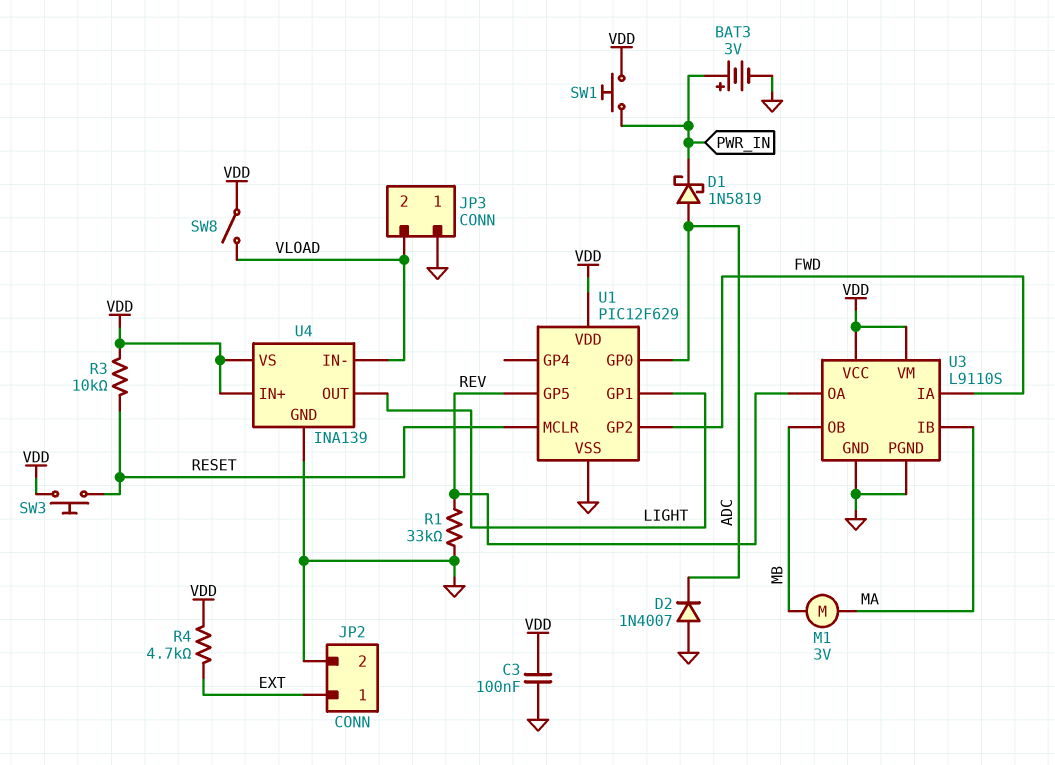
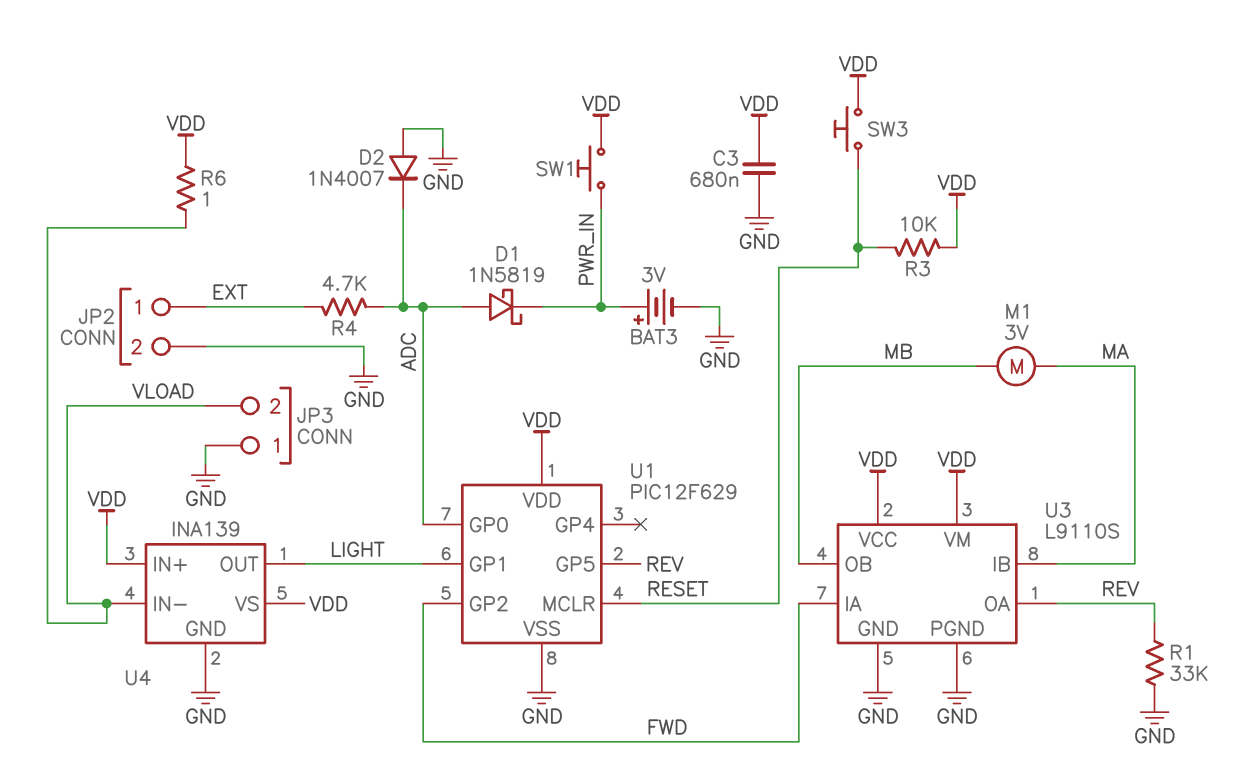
C3: 100nF (GND, VDD) -> 680nF (GND, VDD)
R4: 4.7k (EXT, VDD) -> 4.7k (ADC, EXT)
R6: none -> 1 (VDD, VLOAD)
SW8: switch (VDD, VLOAD) -> none

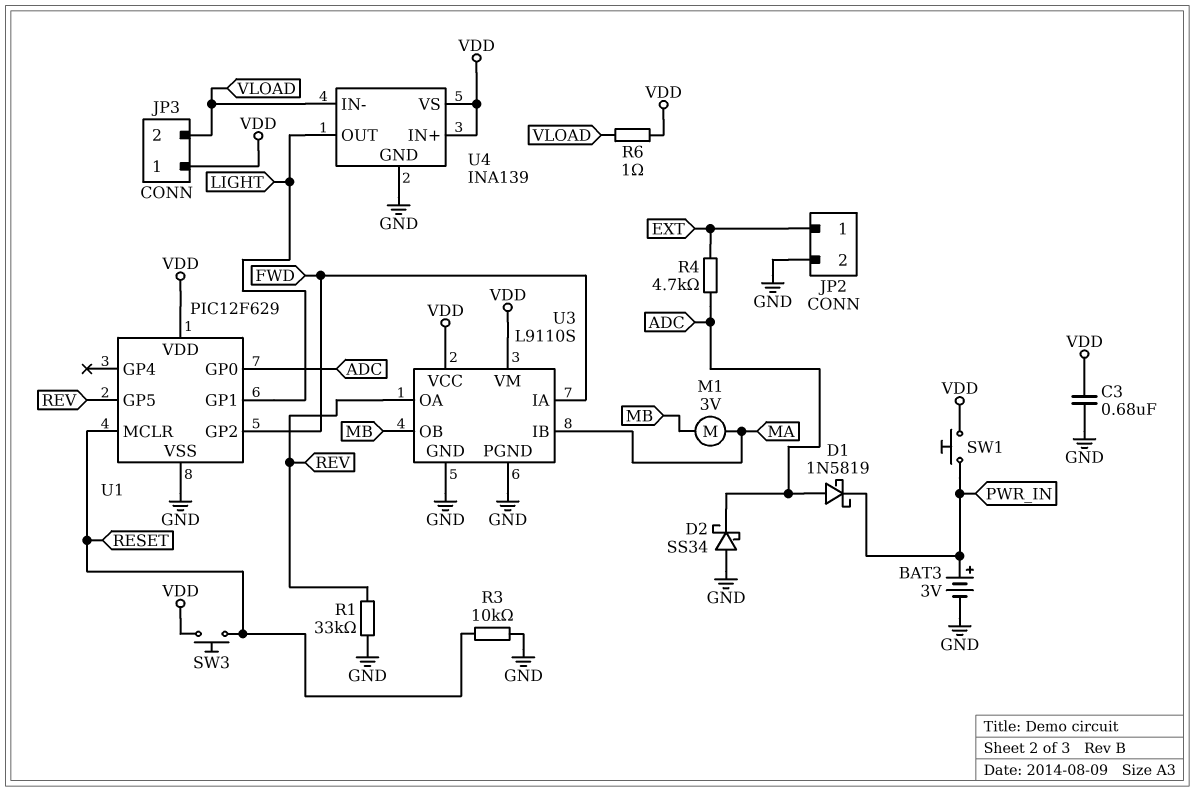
D2: diode 1N4007 (A GND, K ADC) -> schottky SS34 (A GND, K ADC)
JP3 pin 1: GND -> VDD
R3: 10k (RESET, VDD) -> 10k (GND, RESET)

